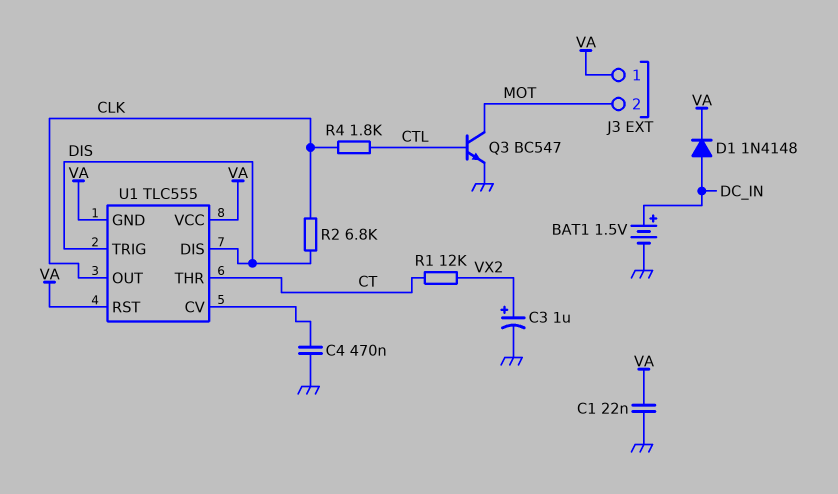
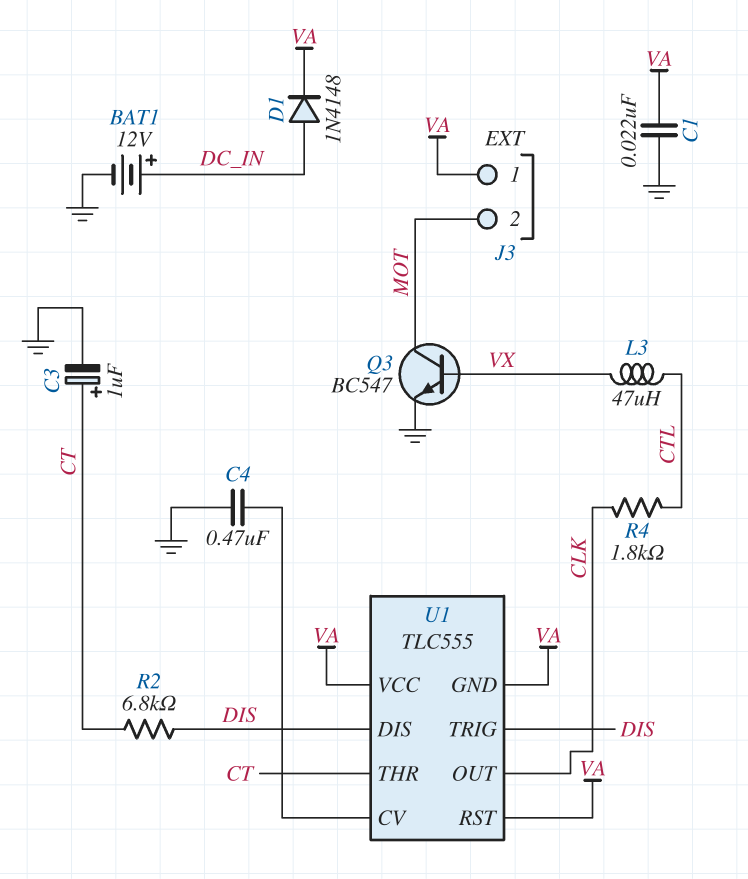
BAT1: 1.5V (plus DC_IN, minus GND) -> 12V (plus DC_IN, minus GND)
C3: 1uF (plus VX2, minus GND) -> 1uF (plus CT, minus GND)
L3: none -> 47uH (CTL, VX)
Q3: NPN BC547 (B CTL, C MOT, E GND) -> NPN BC547 (B VX, C MOT, E GND)
R1: 12k (CT, VX2) -> none
R2: 6.8k (CLK, DIS) -> 6.8k (CT, DIS)

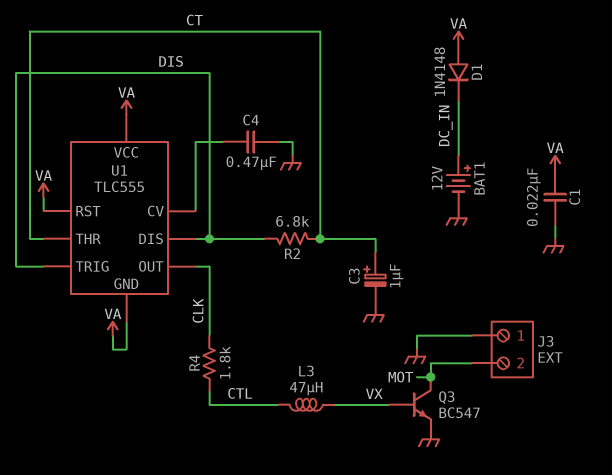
D1: diode 1N4148 (A DC_IN, K VA) -> diode 1N4148 (A VA, K DC_IN)
J3 pin 1: VA -> GND

